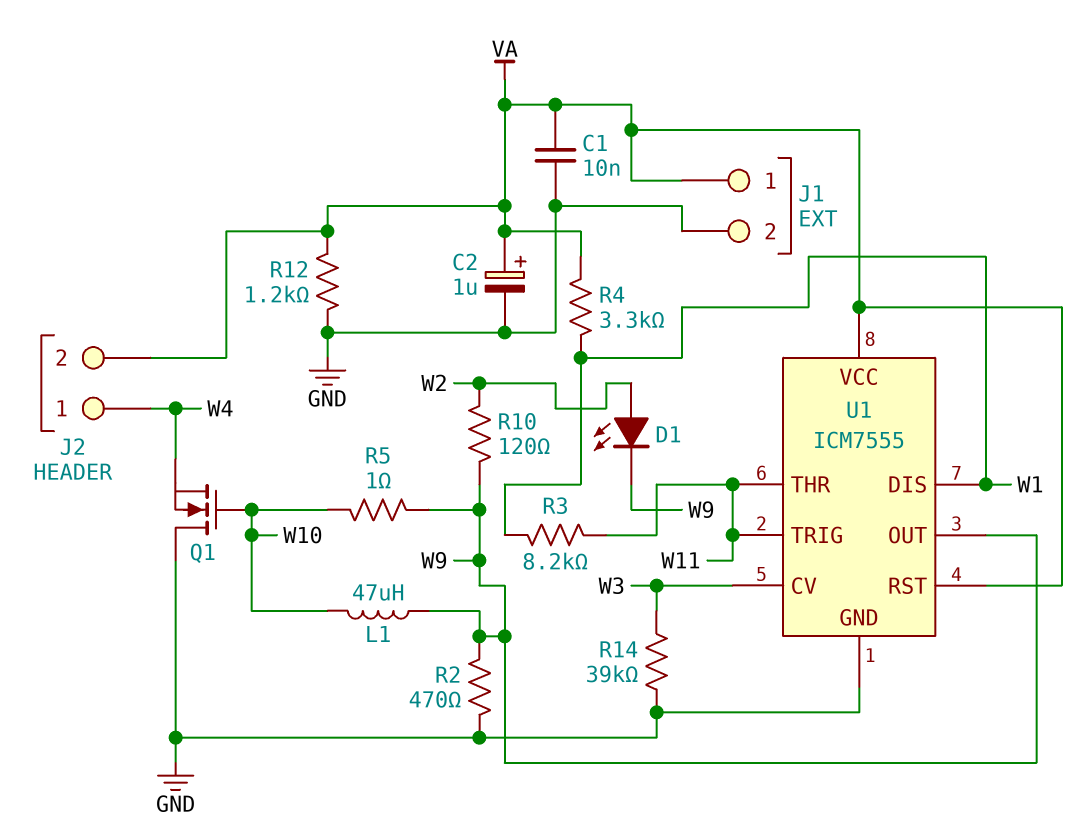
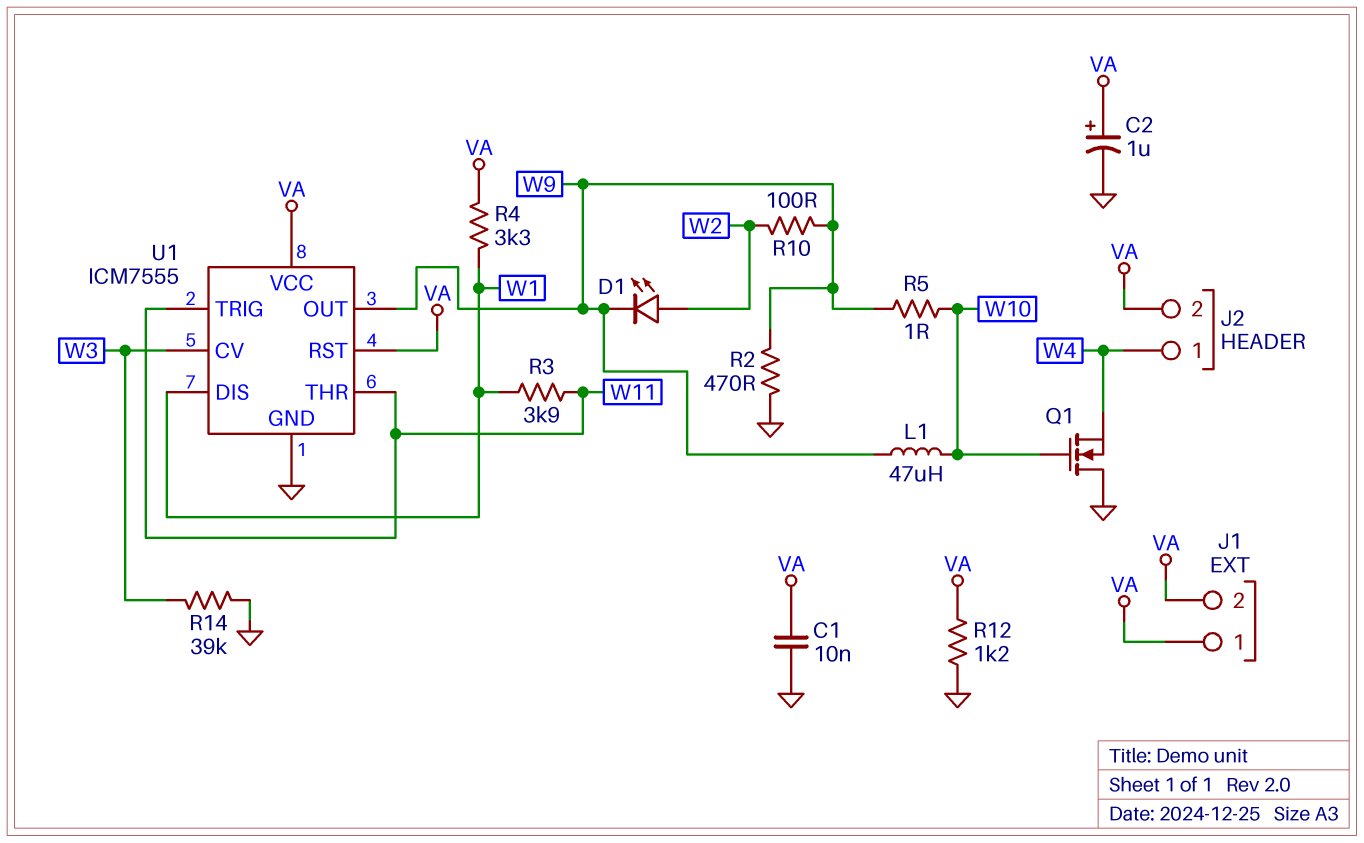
J1 pin 2: GND -> VA
R3: 8.2k (W1, W11) -> 3.9k (W1, W11)
R10: 120 (W2, W9) -> 100 (W2, W9)

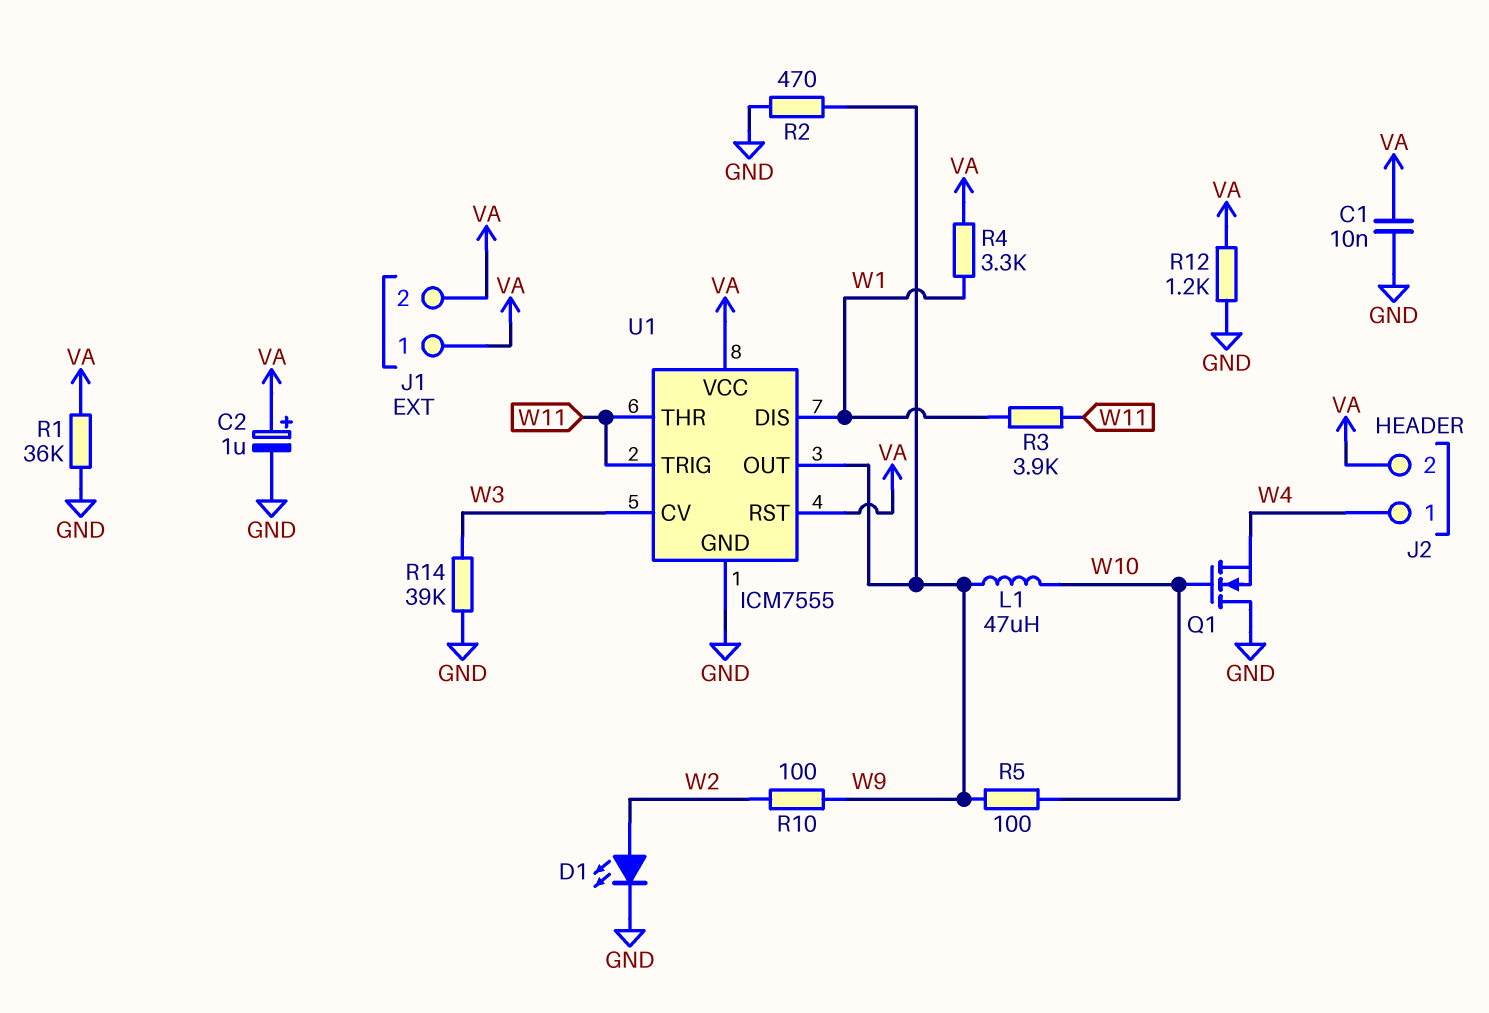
D1: LED (A W2, K W9) -> LED (A W2, K GND)
R1: none -> 36k (GND, VA)
R5: 1 (W9, W10) -> 100 (W9, W10)

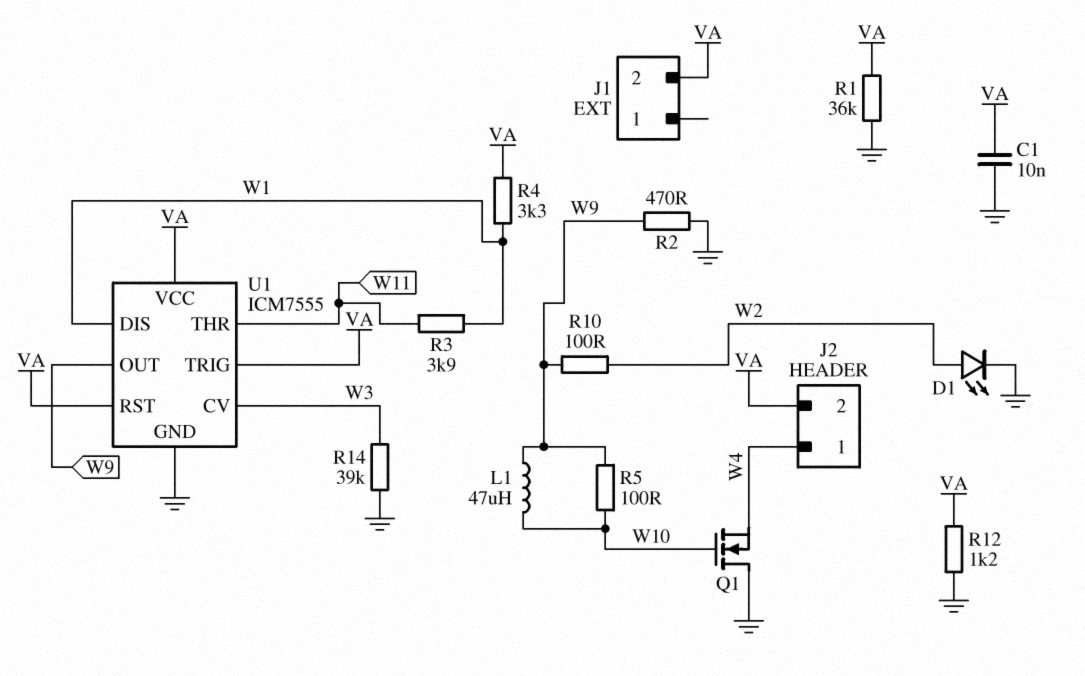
C2: 1uF (plus VA, minus GND) -> none
J1 pin 1: VA -> none
U1 pin TRIG: W11 -> VA

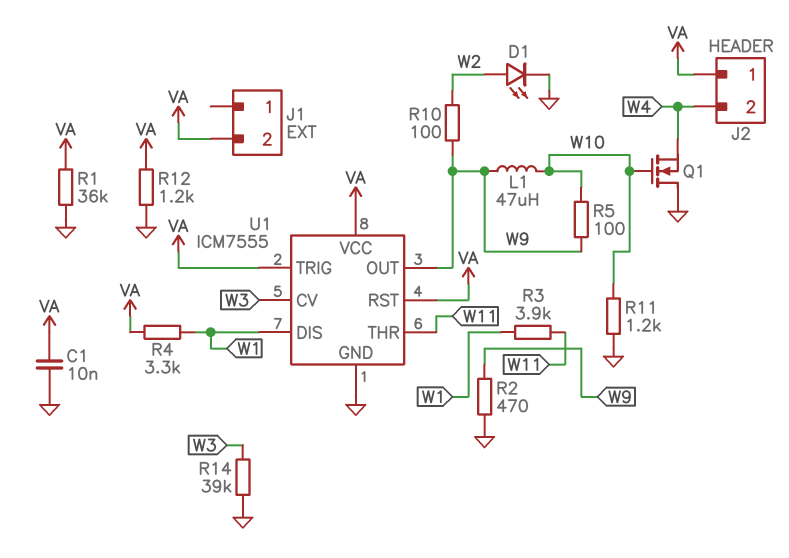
J2 pin 1: W4 -> VA
J2 pin 2: VA -> W4
R11: none -> 1.2k (GND, W10)

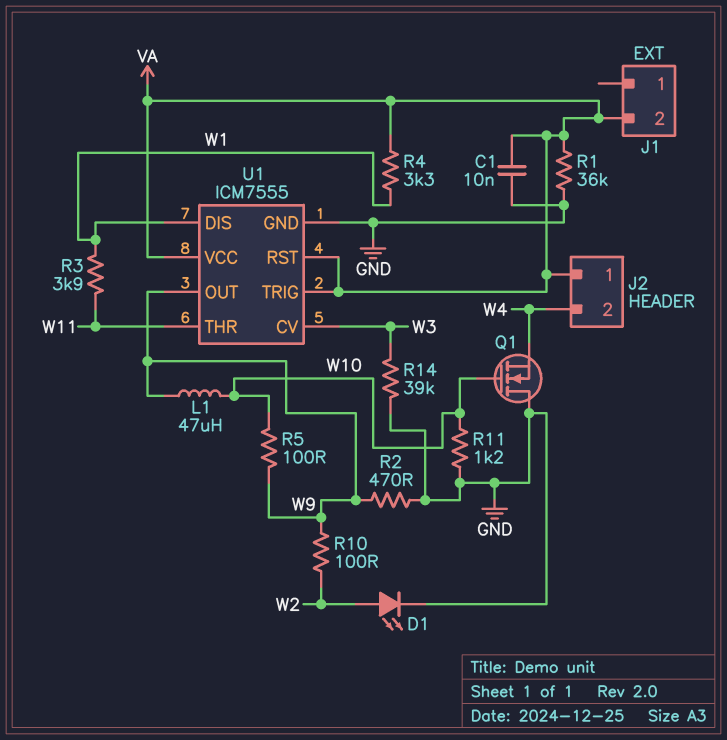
R12: 1.2k (GND, VA) -> none

